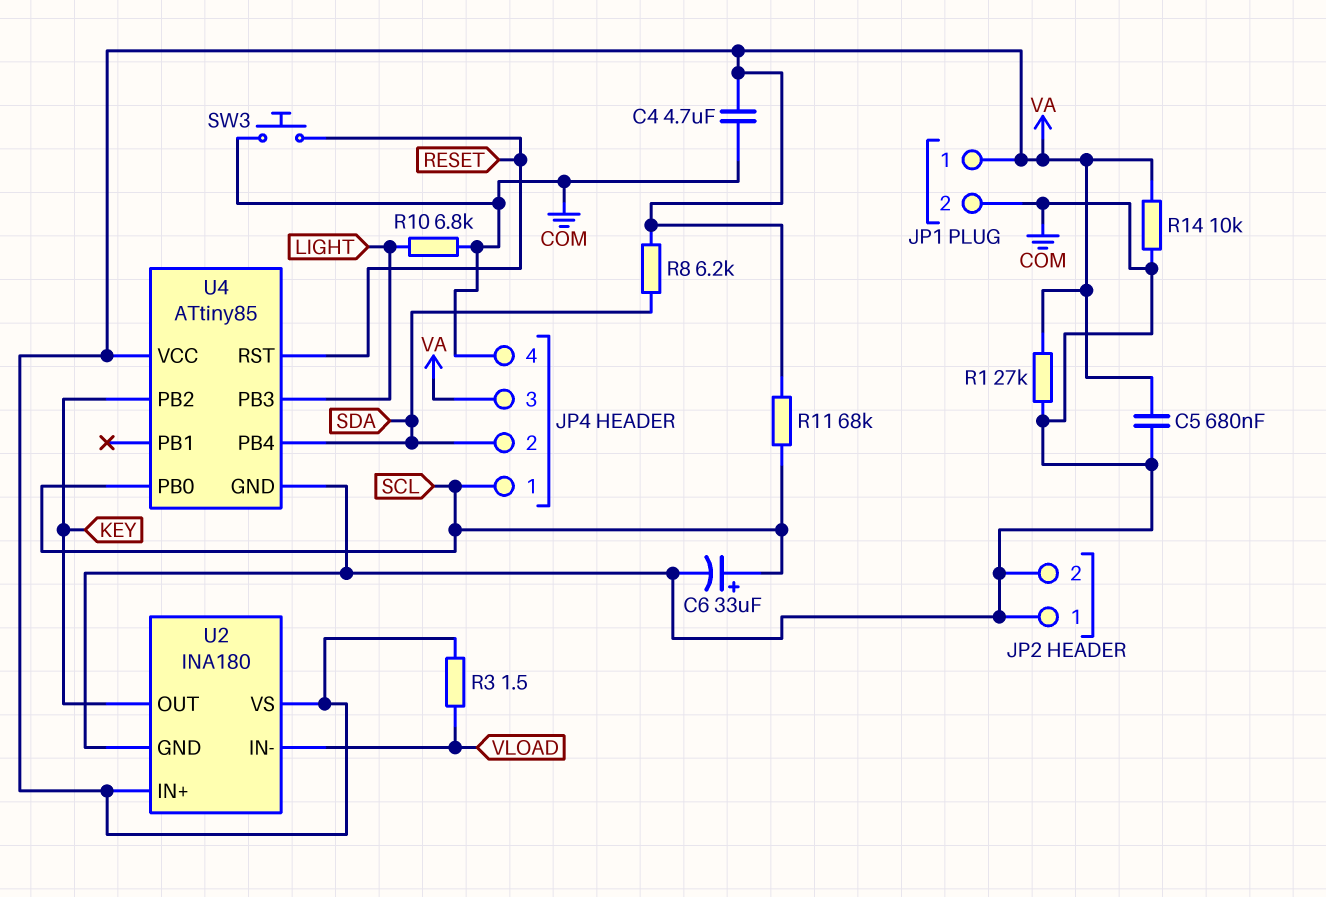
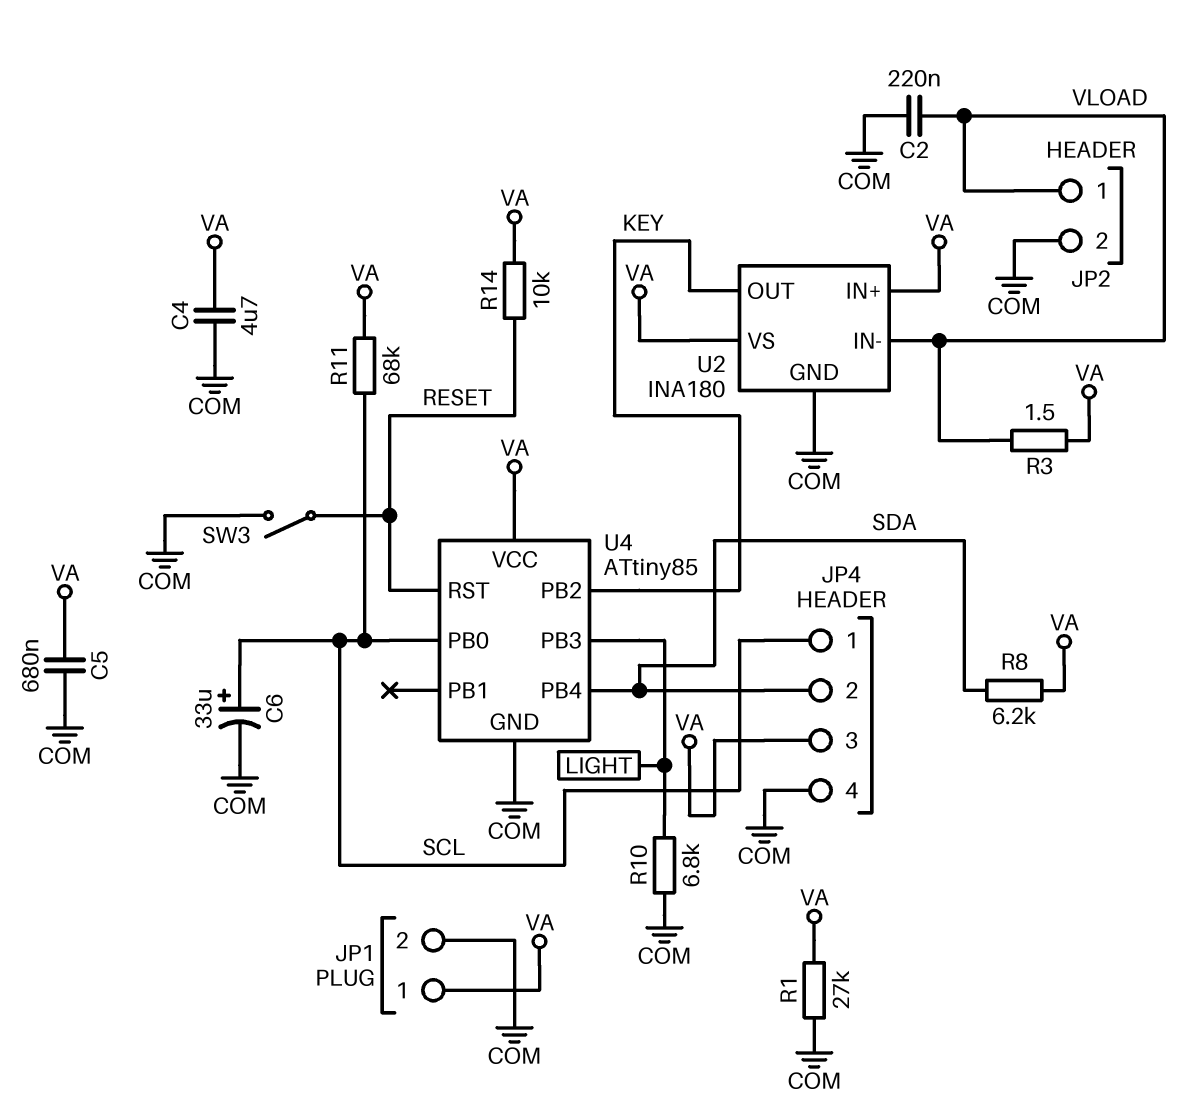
C2: none -> 220nF (COM, VLOAD)
JP2 pin 1: COM -> VLOAD
R14: 10k (COM, VA) -> 10k (RESET, VA)
SW3: button (COM, RESET) -> switch (COM, RESET)

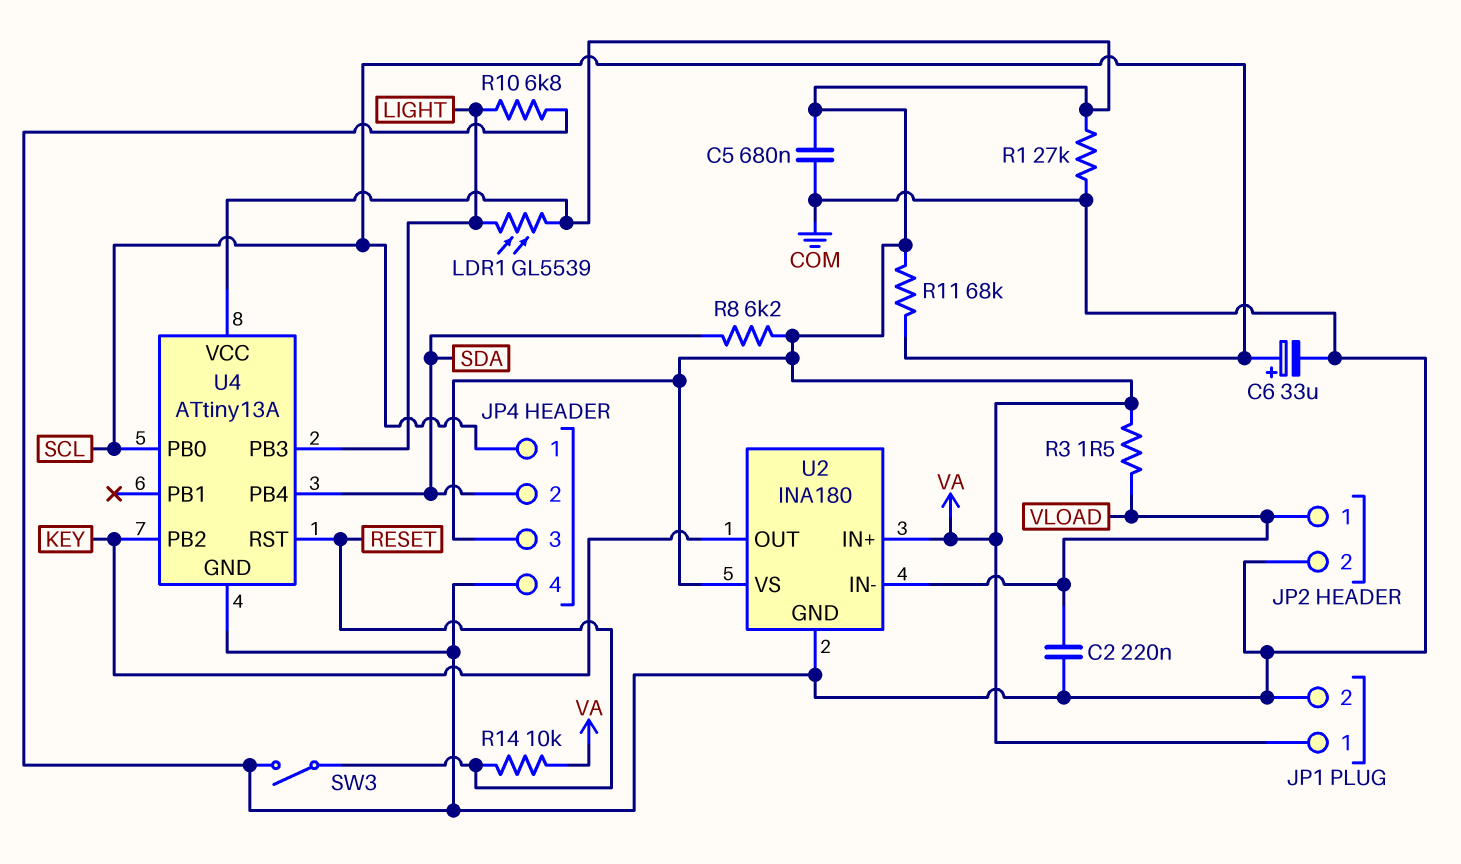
C4: 4.7uF (COM, VA) -> none
LDR1: none -> GL5539 (LIGHT, VA)
U4: ATtiny85 -> ATtiny13A

